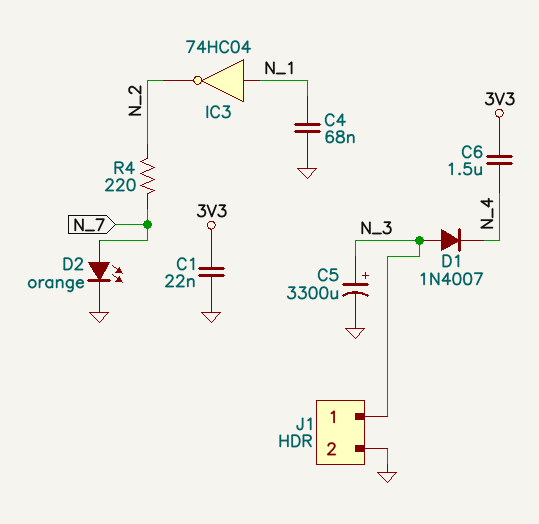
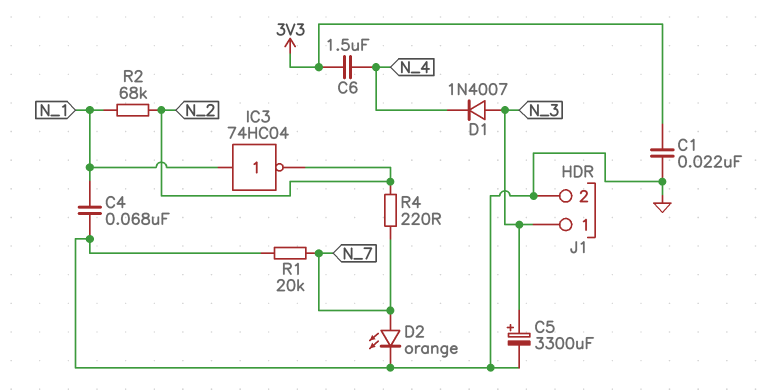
R1: none -> 20k (GND, N_7)
R2: none -> 68k (N_1, N_2)

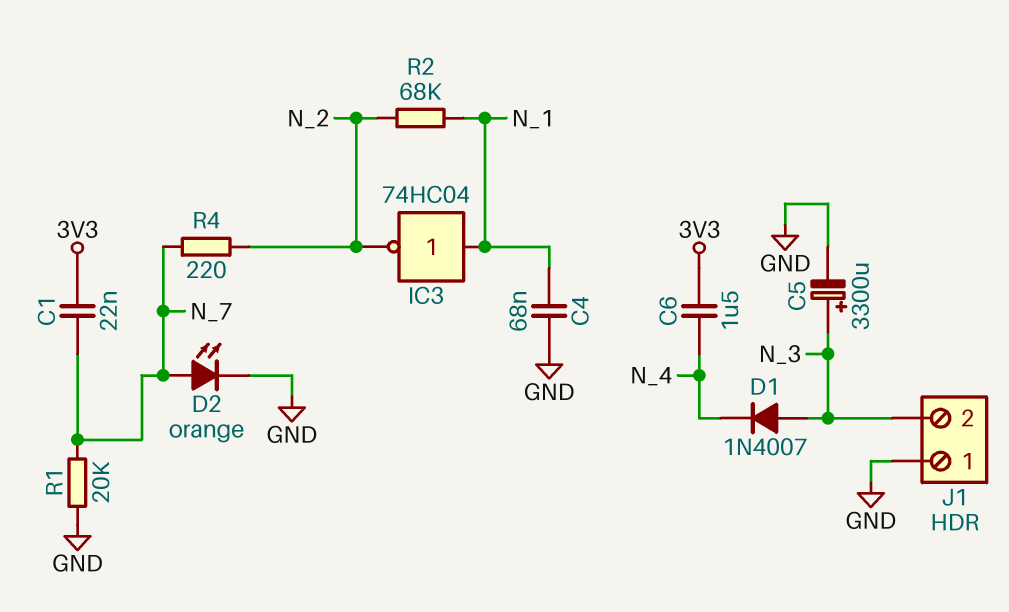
C1: 22nF (3V3, GND) -> 22nF (3V3, N_7)
J1 pin 1: N_3 -> GND
J1 pin 2: GND -> N_3

